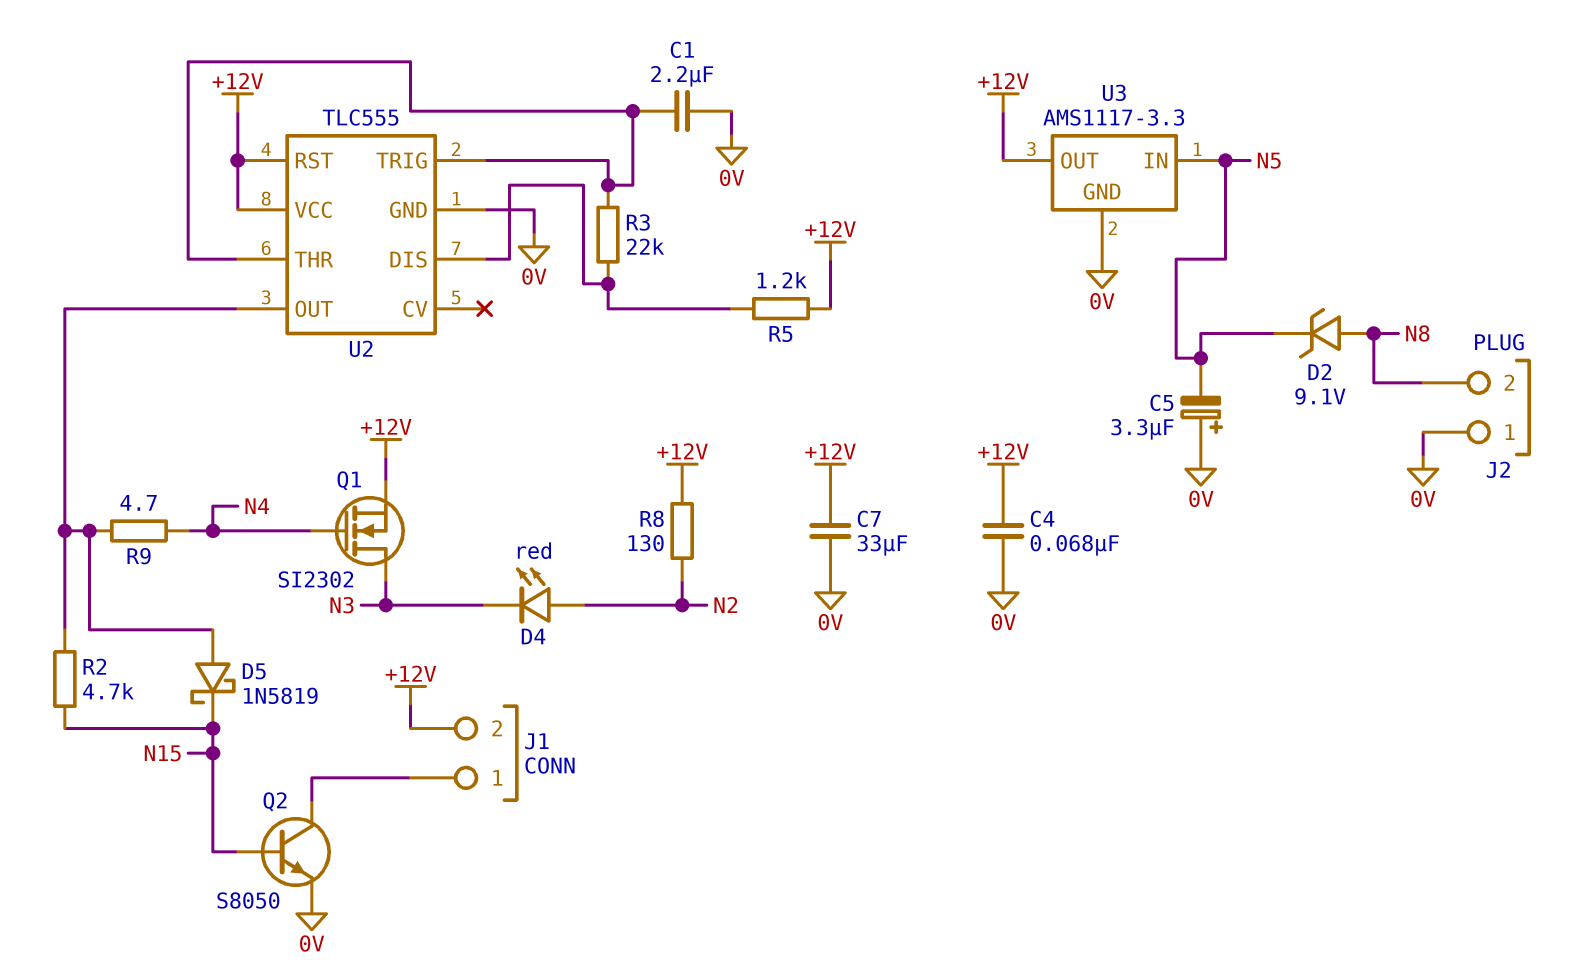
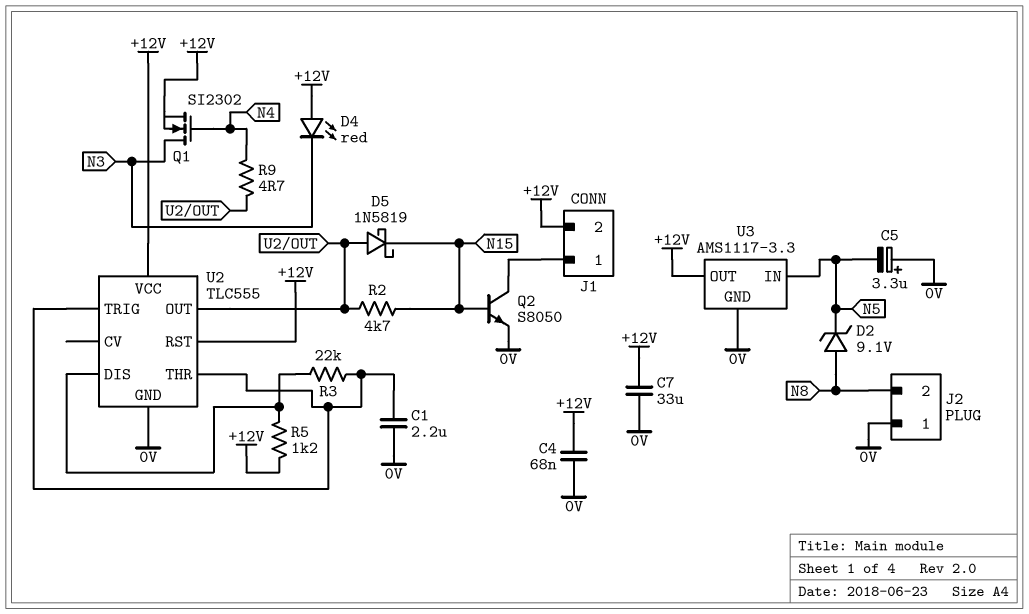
D4: LED red (A N2, K N3) -> LED red (A +12V, K N3)
R8: 130 (+12V, N2) -> none

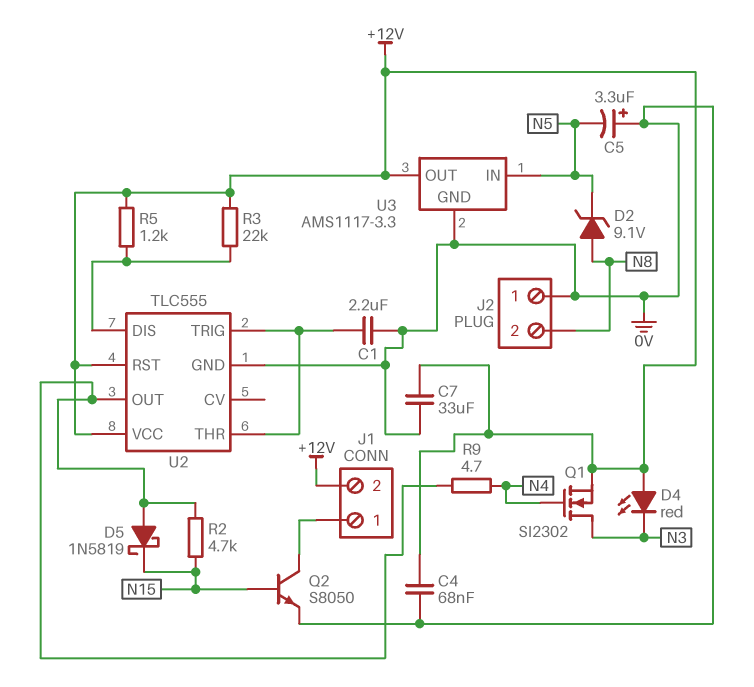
R3: 22k (U2/DIS, U2/THR) -> 22k (+12V, U2/DIS)

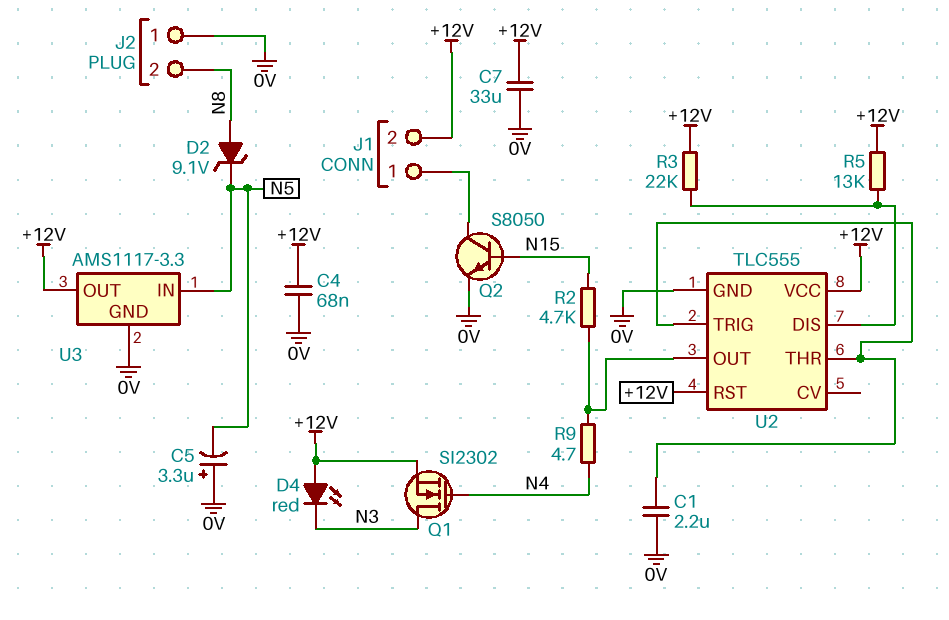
D5: schottky 1N5819 (A U2/OUT, K N15) -> none
R5: 1.2k (+12V, U2/DIS) -> 13k (+12V, U2/DIS)

